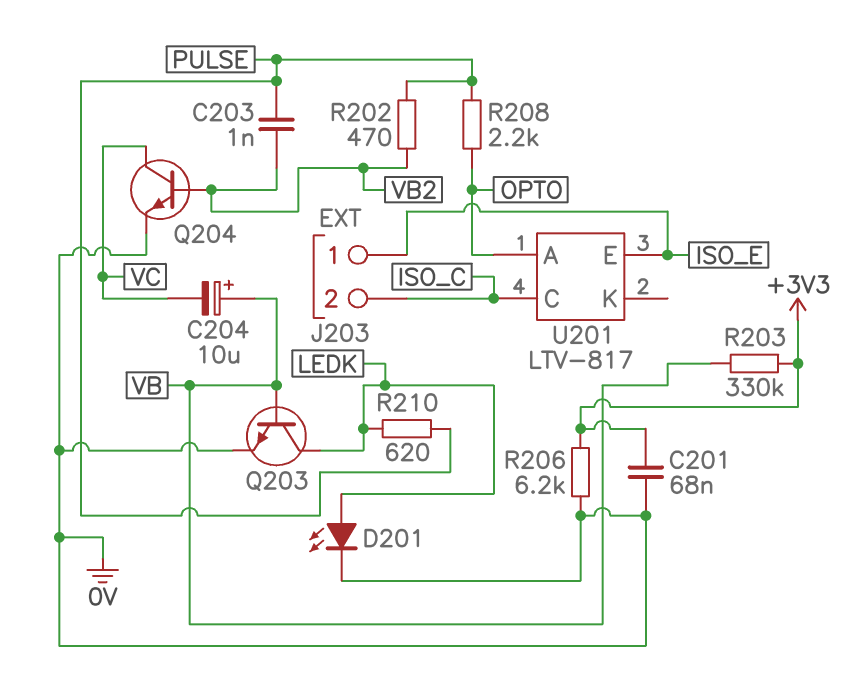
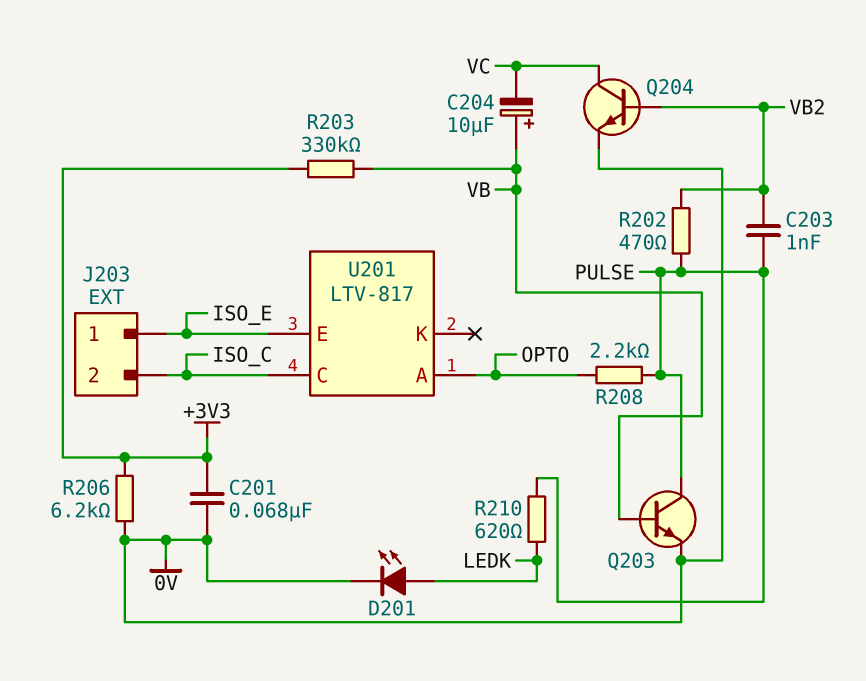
Q203: NPN (B VB, C LEDK, E 0V) -> NPN (B VB, C PULSE, E 0V)

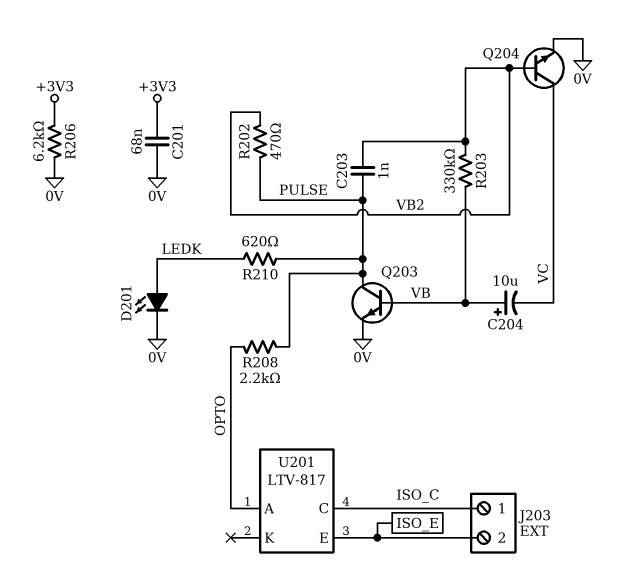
J203 pin 1: ISO_E -> ISO_C
J203 pin 2: ISO_C -> ISO_E
R203: 330k (+3V3, VB) -> 330k (VB, VB2)

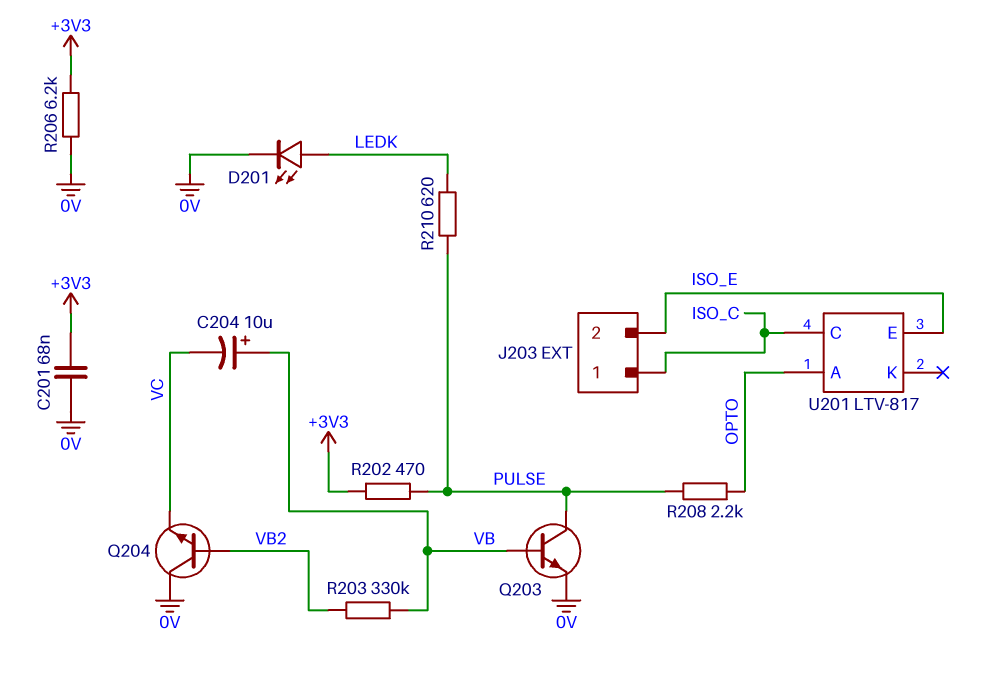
C203: 1nF (PULSE, VB2) -> none
Q204: NPN (B VB2, C VC, E 0V) -> NPN (B VB2, C 0V, E VC)
R202: 470 (PULSE, VB2) -> 470 (+3V3, PULSE)

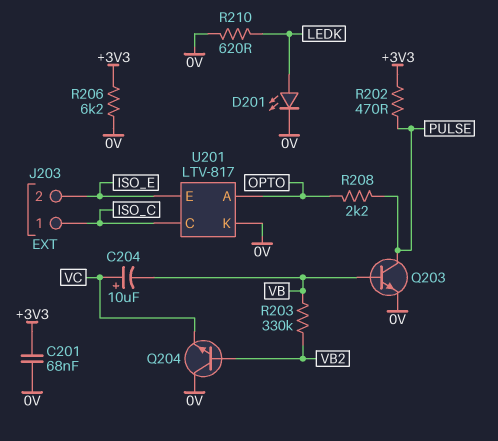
C204: 10uF (plus VB, minus VC) -> 10uF (plus VC, minus VB)
R210: 620 (LEDK, PULSE) -> 620 (0V, LEDK)
U201 pin K: none -> 0V

